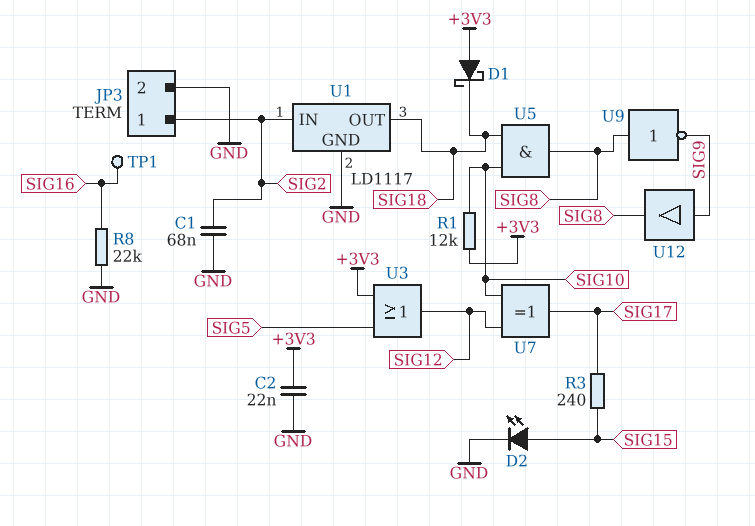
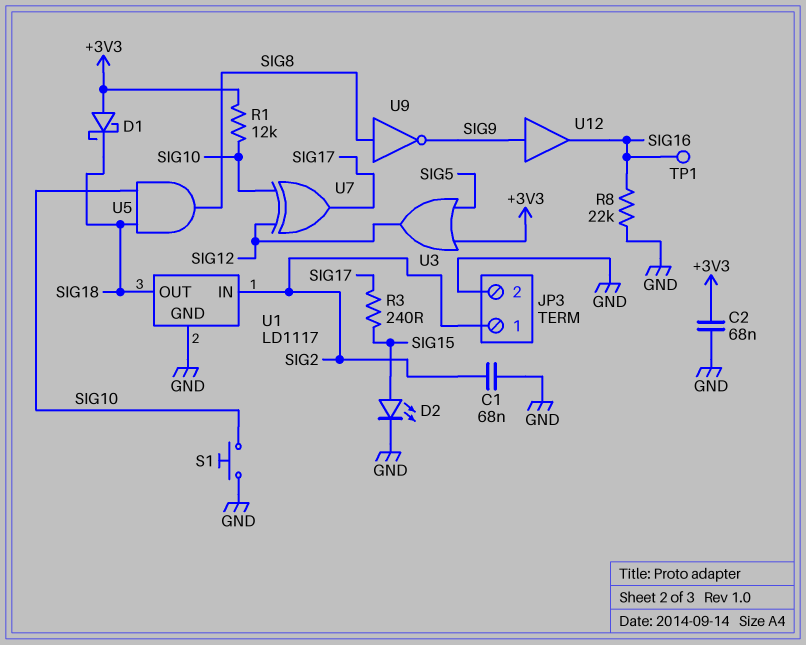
C2: 22nF (+3V3, GND) -> 68nF (+3V3, GND)
S1: none -> button (GND, SIG10)
U12: buffer (in SIG9, out SIG8) -> buffer (in SIG9, out SIG16)

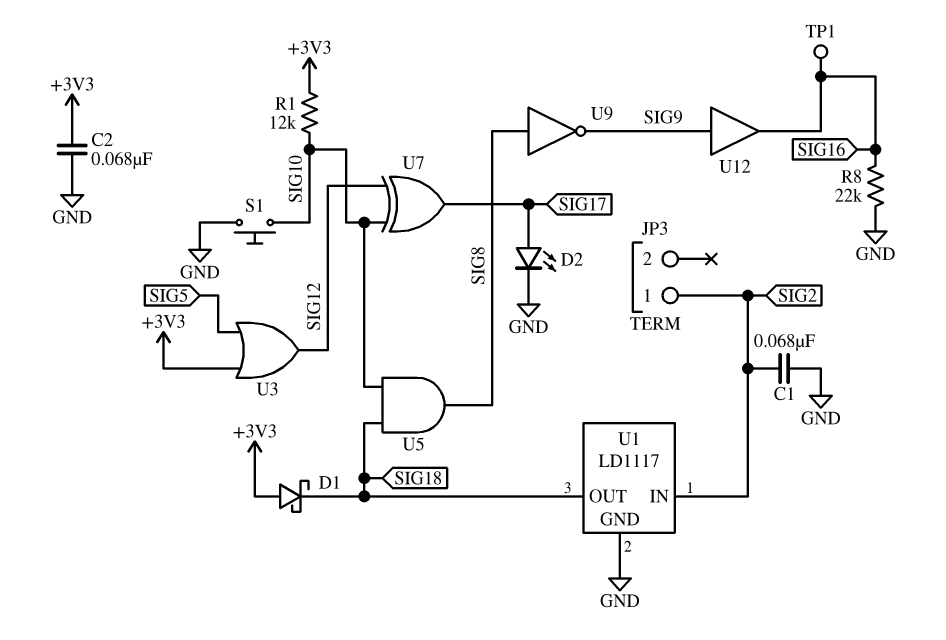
D2: LED (A SIG15, K GND) -> LED (A SIG17, K GND)
JP3 pin 2: GND -> none
R3: 240 (SIG15, SIG17) -> none

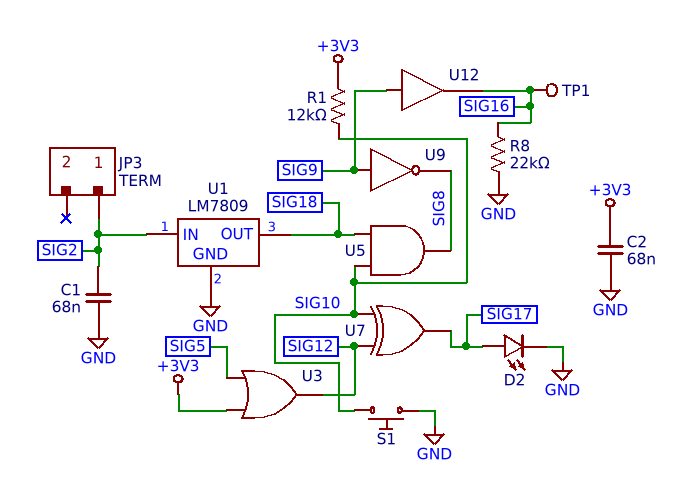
D1: schottky (A +3V3, K SIG18) -> none
U1: LD1117 -> LM7809
U9: NOT (in SIG8, out SIG9) -> NOT (in SIG9, out SIG8)

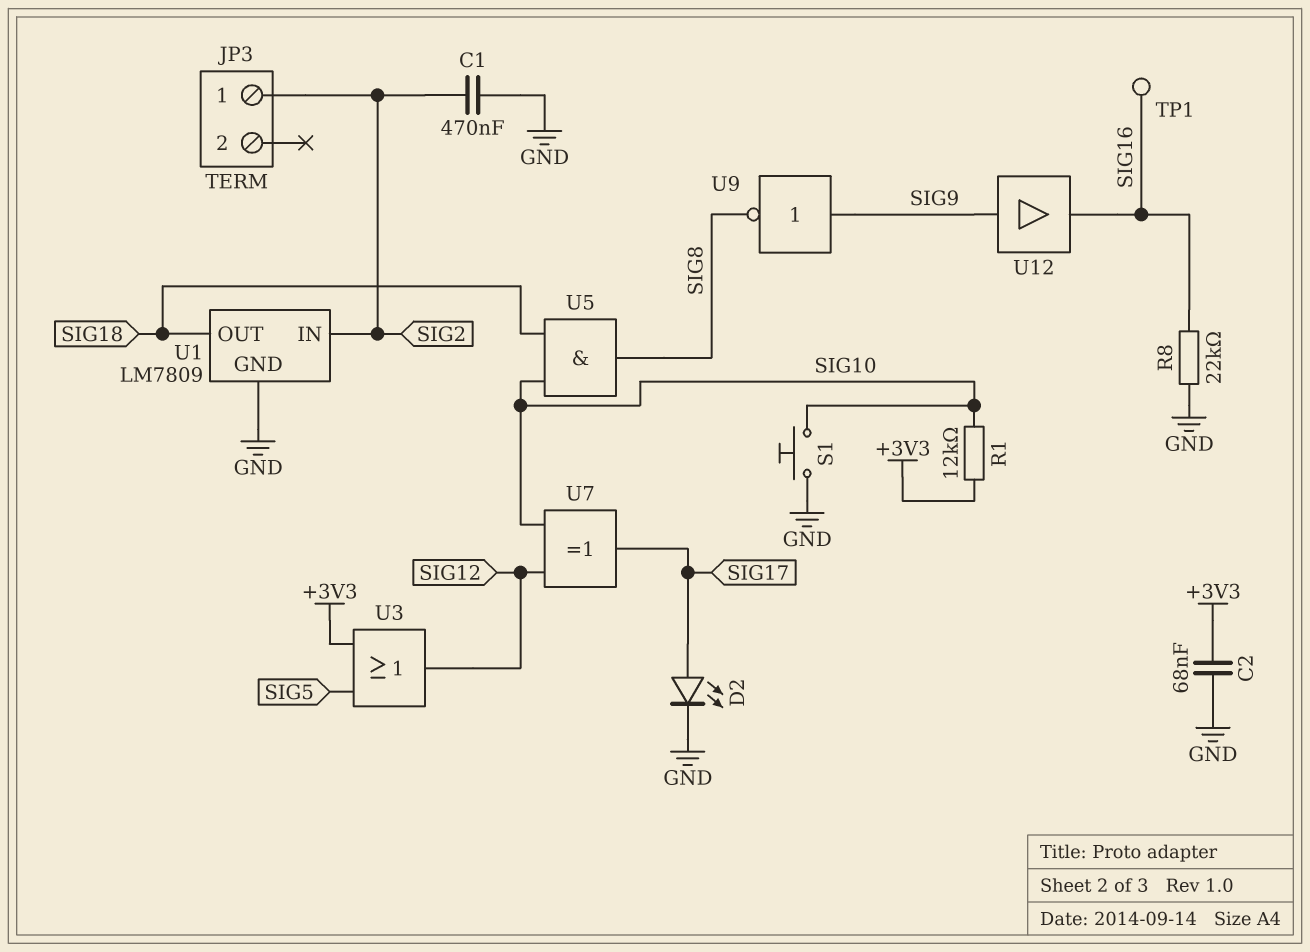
C1: 68nF (GND, SIG2) -> 470nF (GND, SIG2)

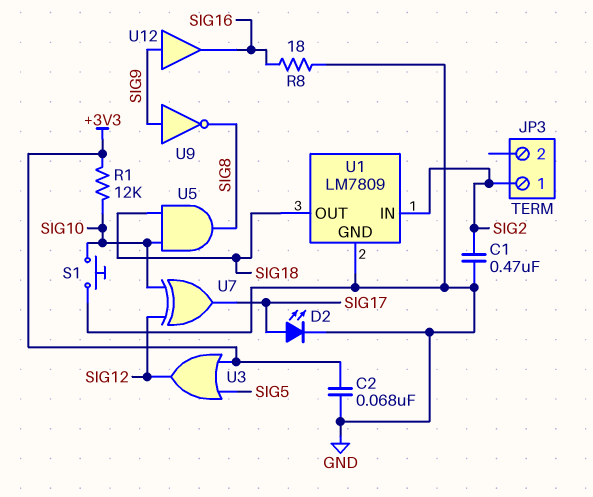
R8: 22k (GND, SIG16) -> 18 (GND, SIG16)
TP1: test point (SIG16) -> none

